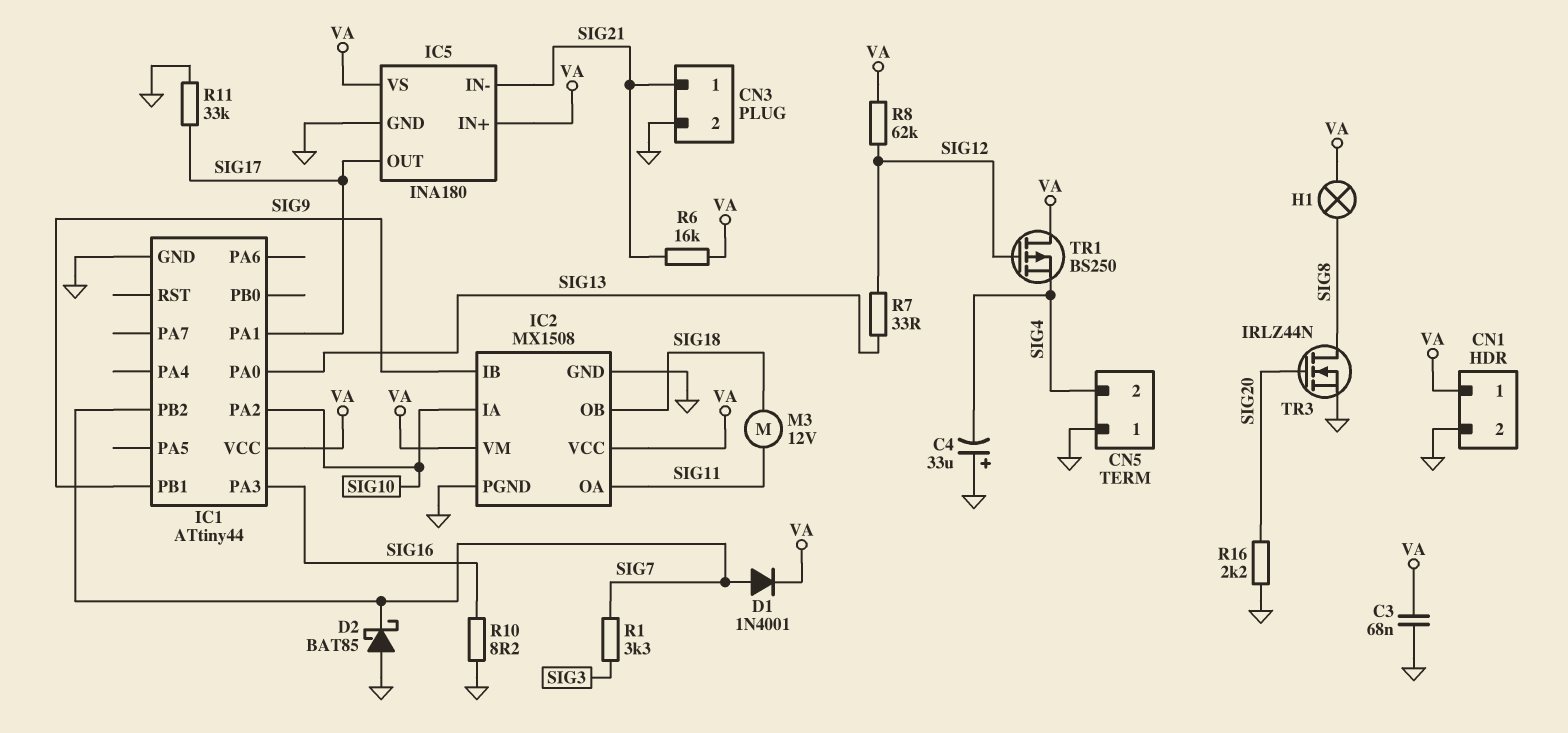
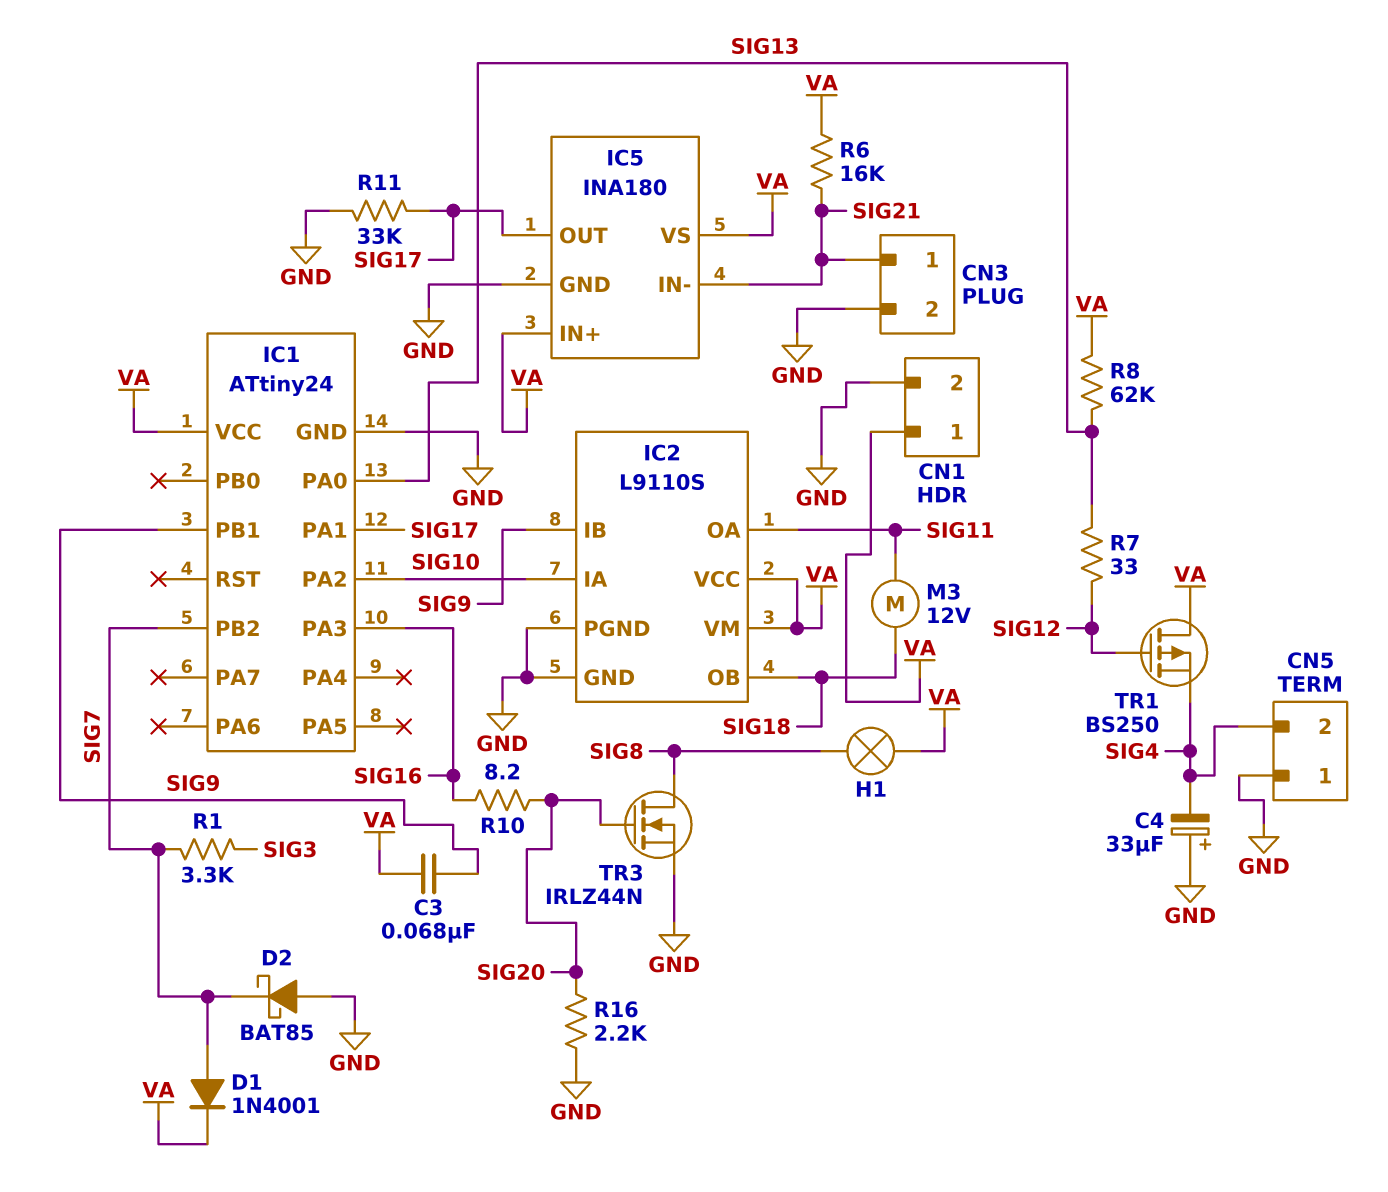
C3: 68nF (GND, VA) -> 68nF (SIG9, VA)
IC1: ATtiny44 -> ATtiny24
IC2: MX1508 -> L9110S
R8: 62k (SIG12, VA) -> 62k (SIG13, VA)
R10: 8.2 (GND, SIG16) -> 8.2 (SIG16, SIG20)

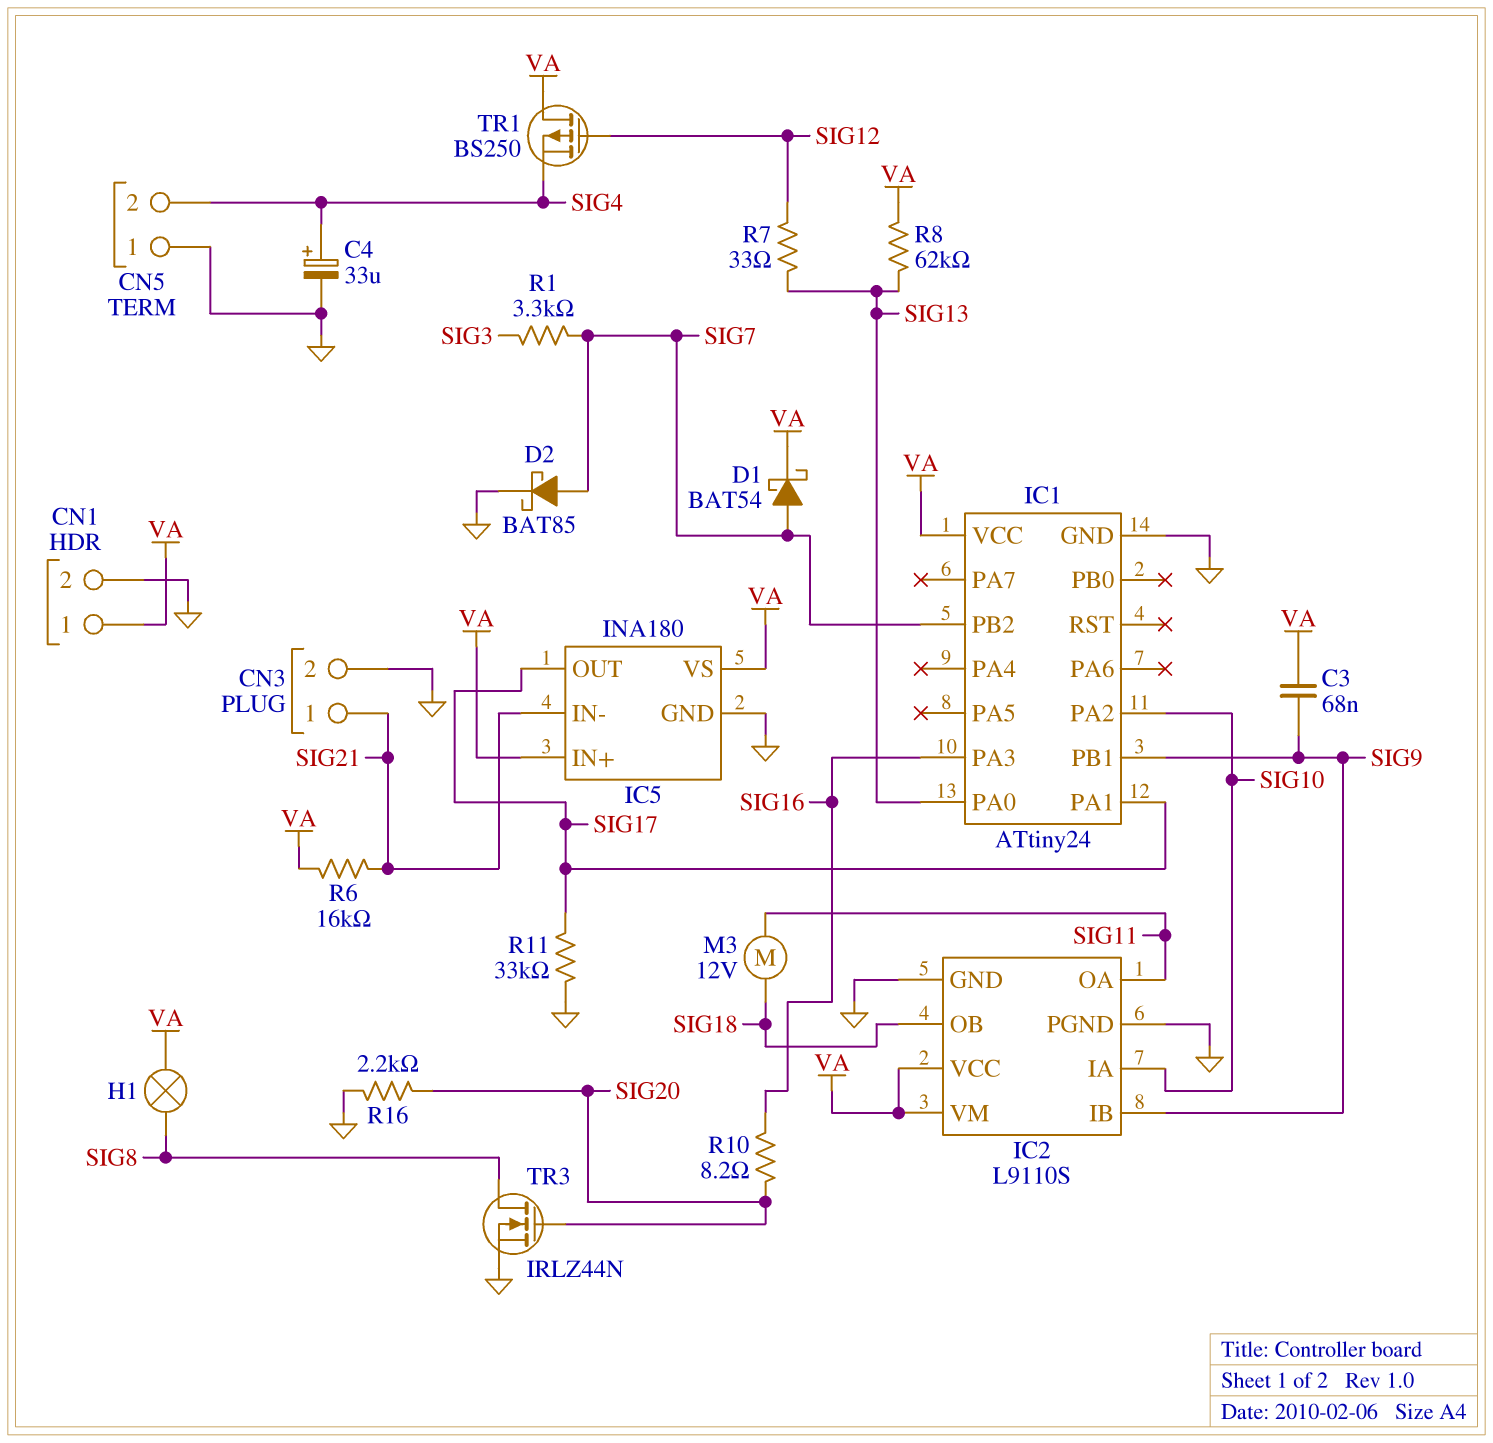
C4: 33uF (plus GND, minus SIG4) -> 33uF (plus SIG4, minus GND)
D1: diode 1N4001 (A SIG7, K VA) -> schottky BAT54 (A SIG7, K VA)
D2: schottky BAT85 (A GND, K SIG7) -> schottky BAT85 (A SIG7, K GND)

